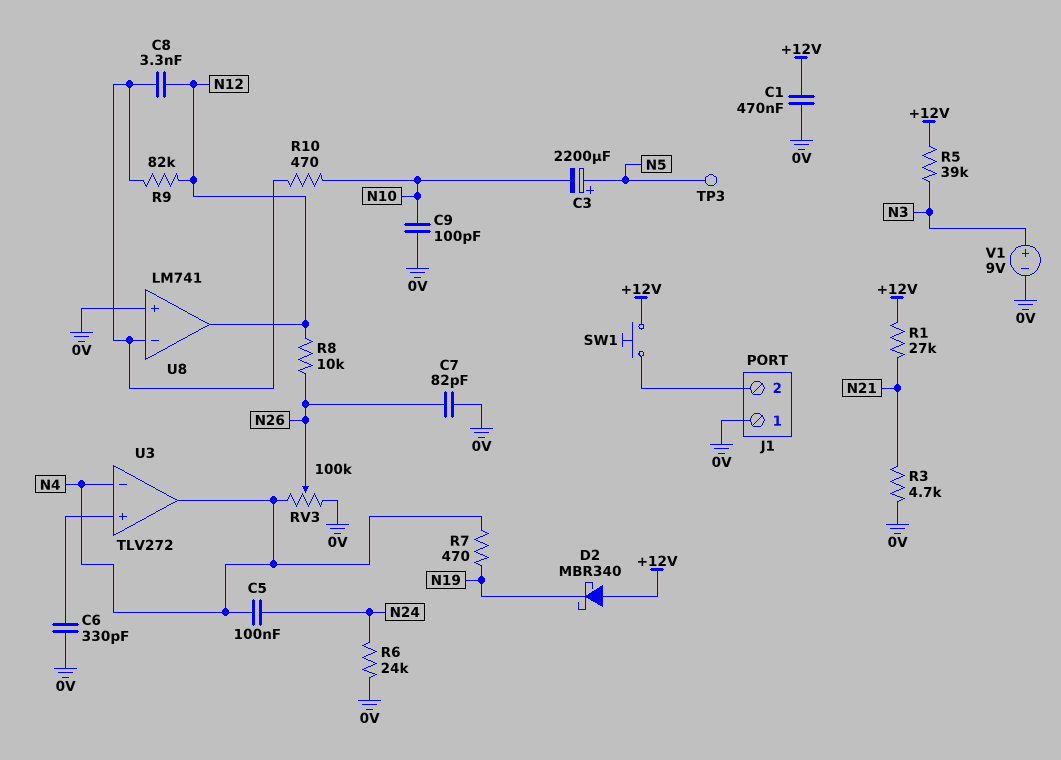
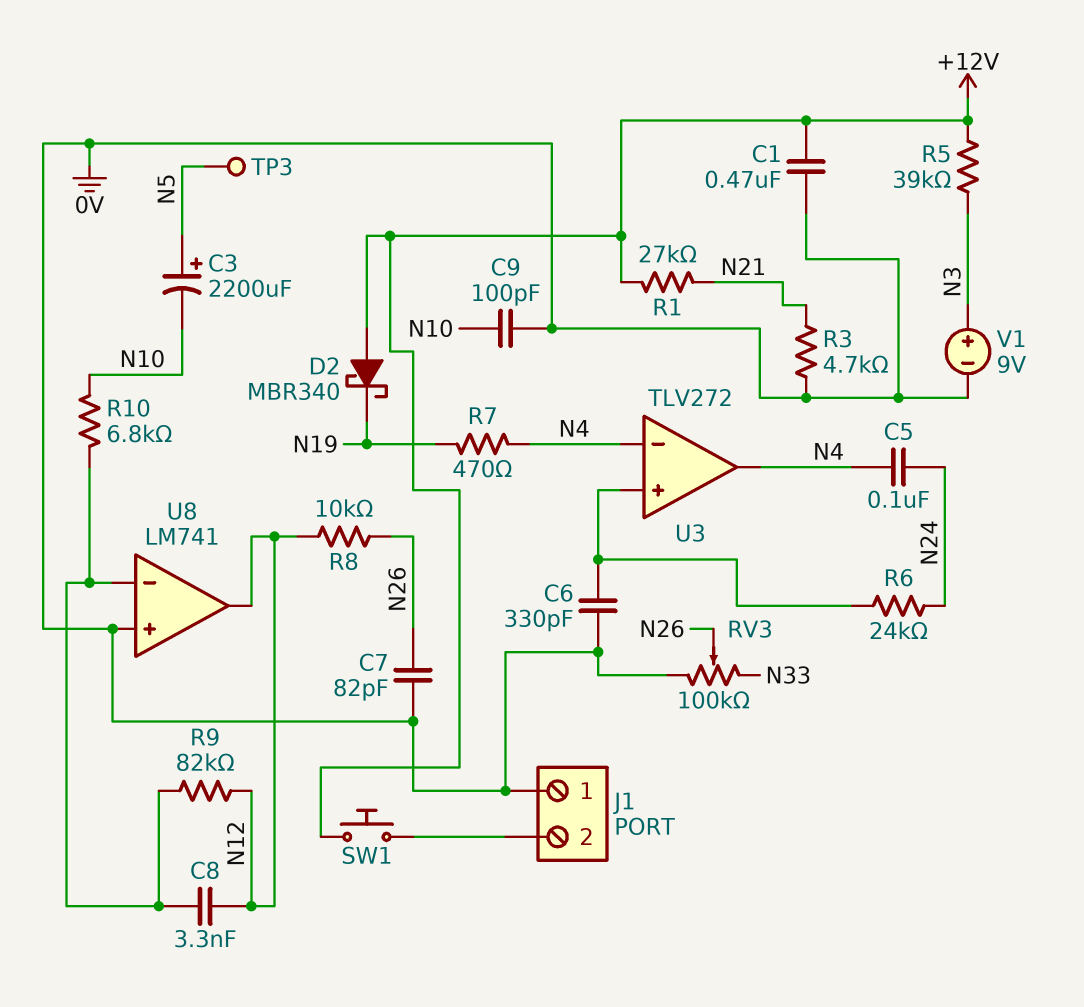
R6: 24k (0V, N24) -> 24k (N24, U3/in+)
R10: 470 (N10, U8/in-) -> 6.8k (N10, U8/in-)
RV3: 100k (0V, N4, wiper N26) -> 100k (0V, N33, wiper N26)

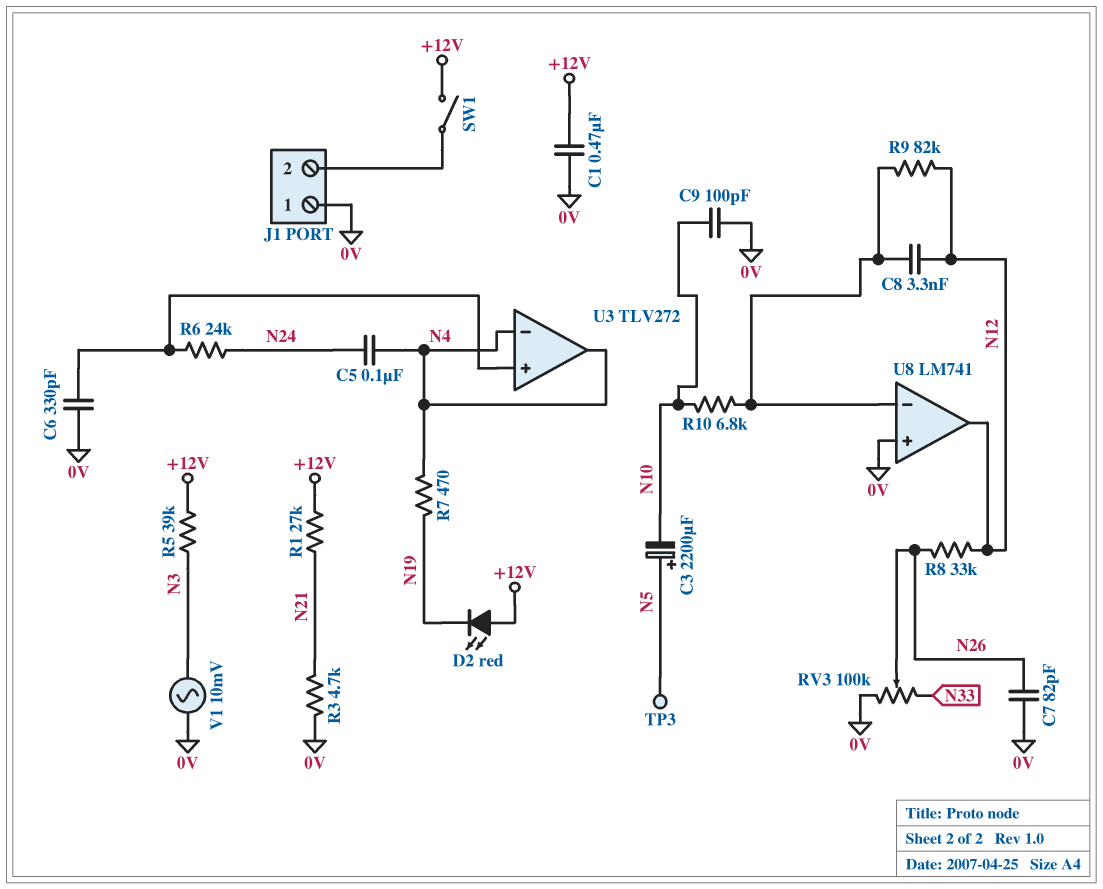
D2: schottky MBR340 (A +12V, K N19) -> LED red (A +12V, K N19)
R8: 10k (N12, N26) -> 33k (N12, N26)
SW1: button (+12V, J1/2) -> switch (+12V, J1/2)
V1: 9V (plus N3, minus 0V) -> AC 10mV (0V, N3)

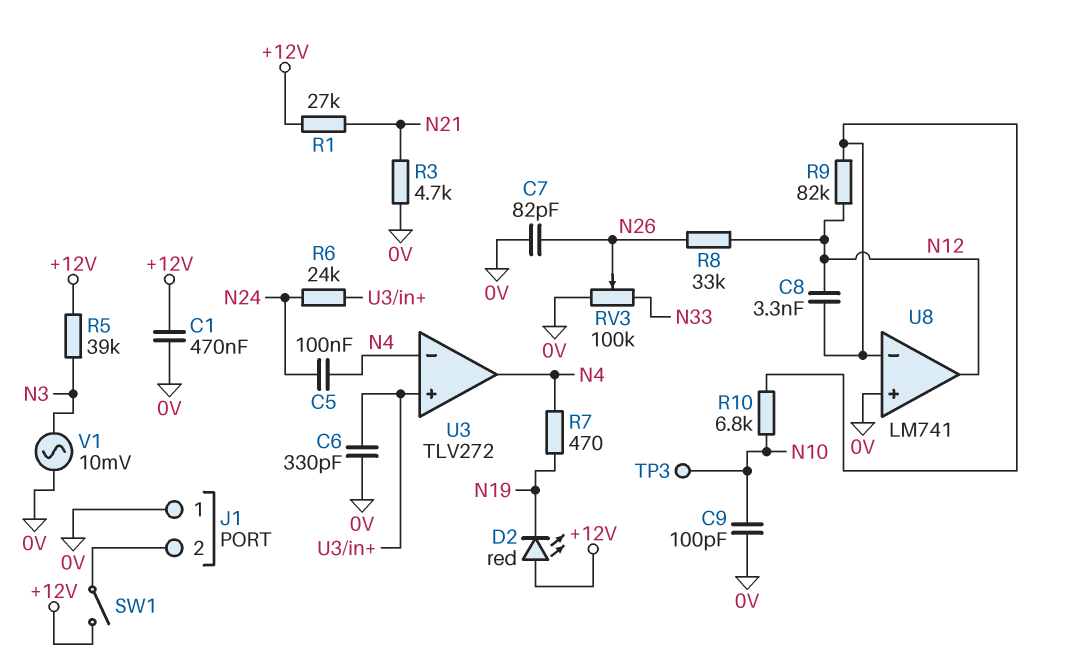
C3: 2200uF (plus N5, minus N10) -> none
TP3: test point (N5) -> test point (N10)

